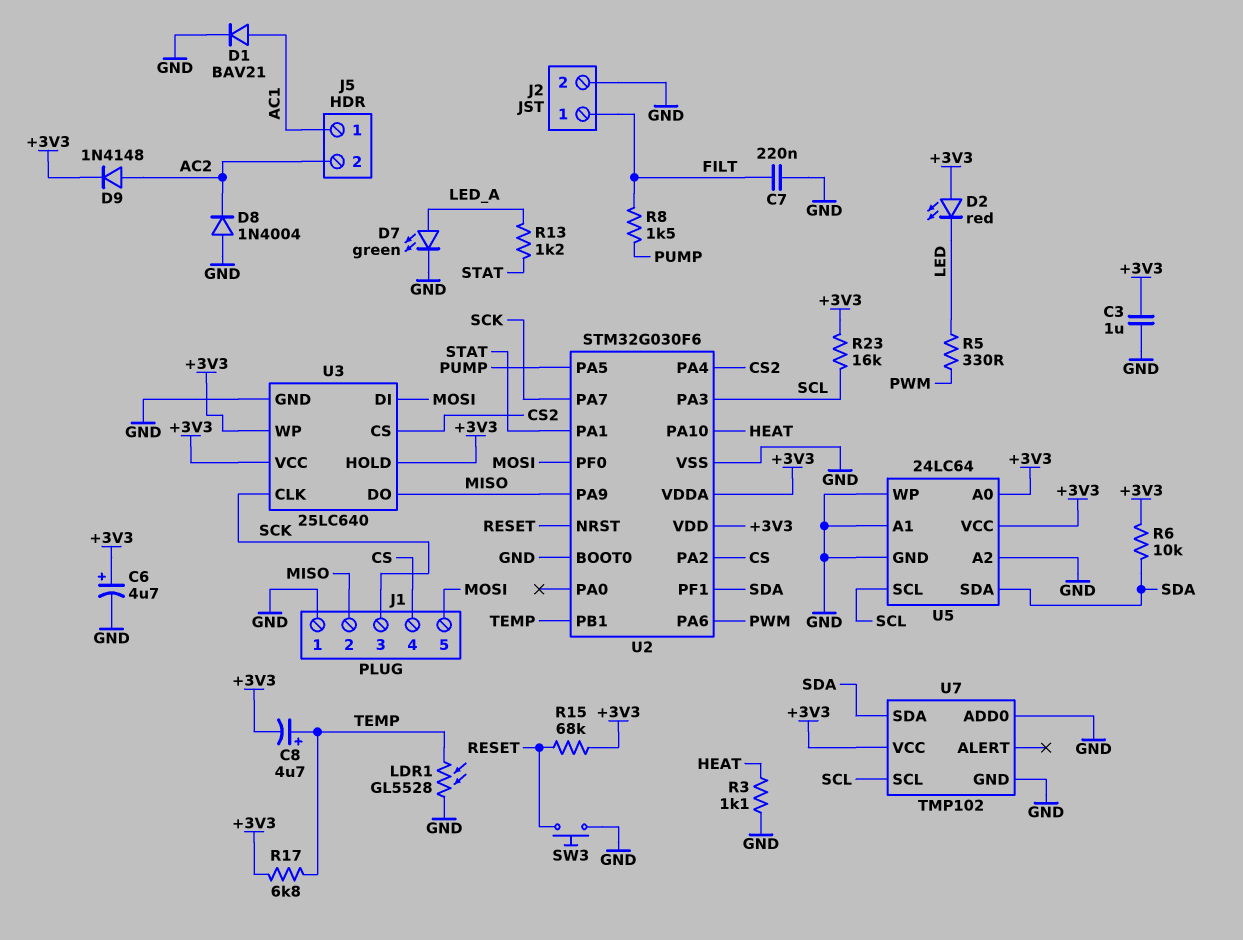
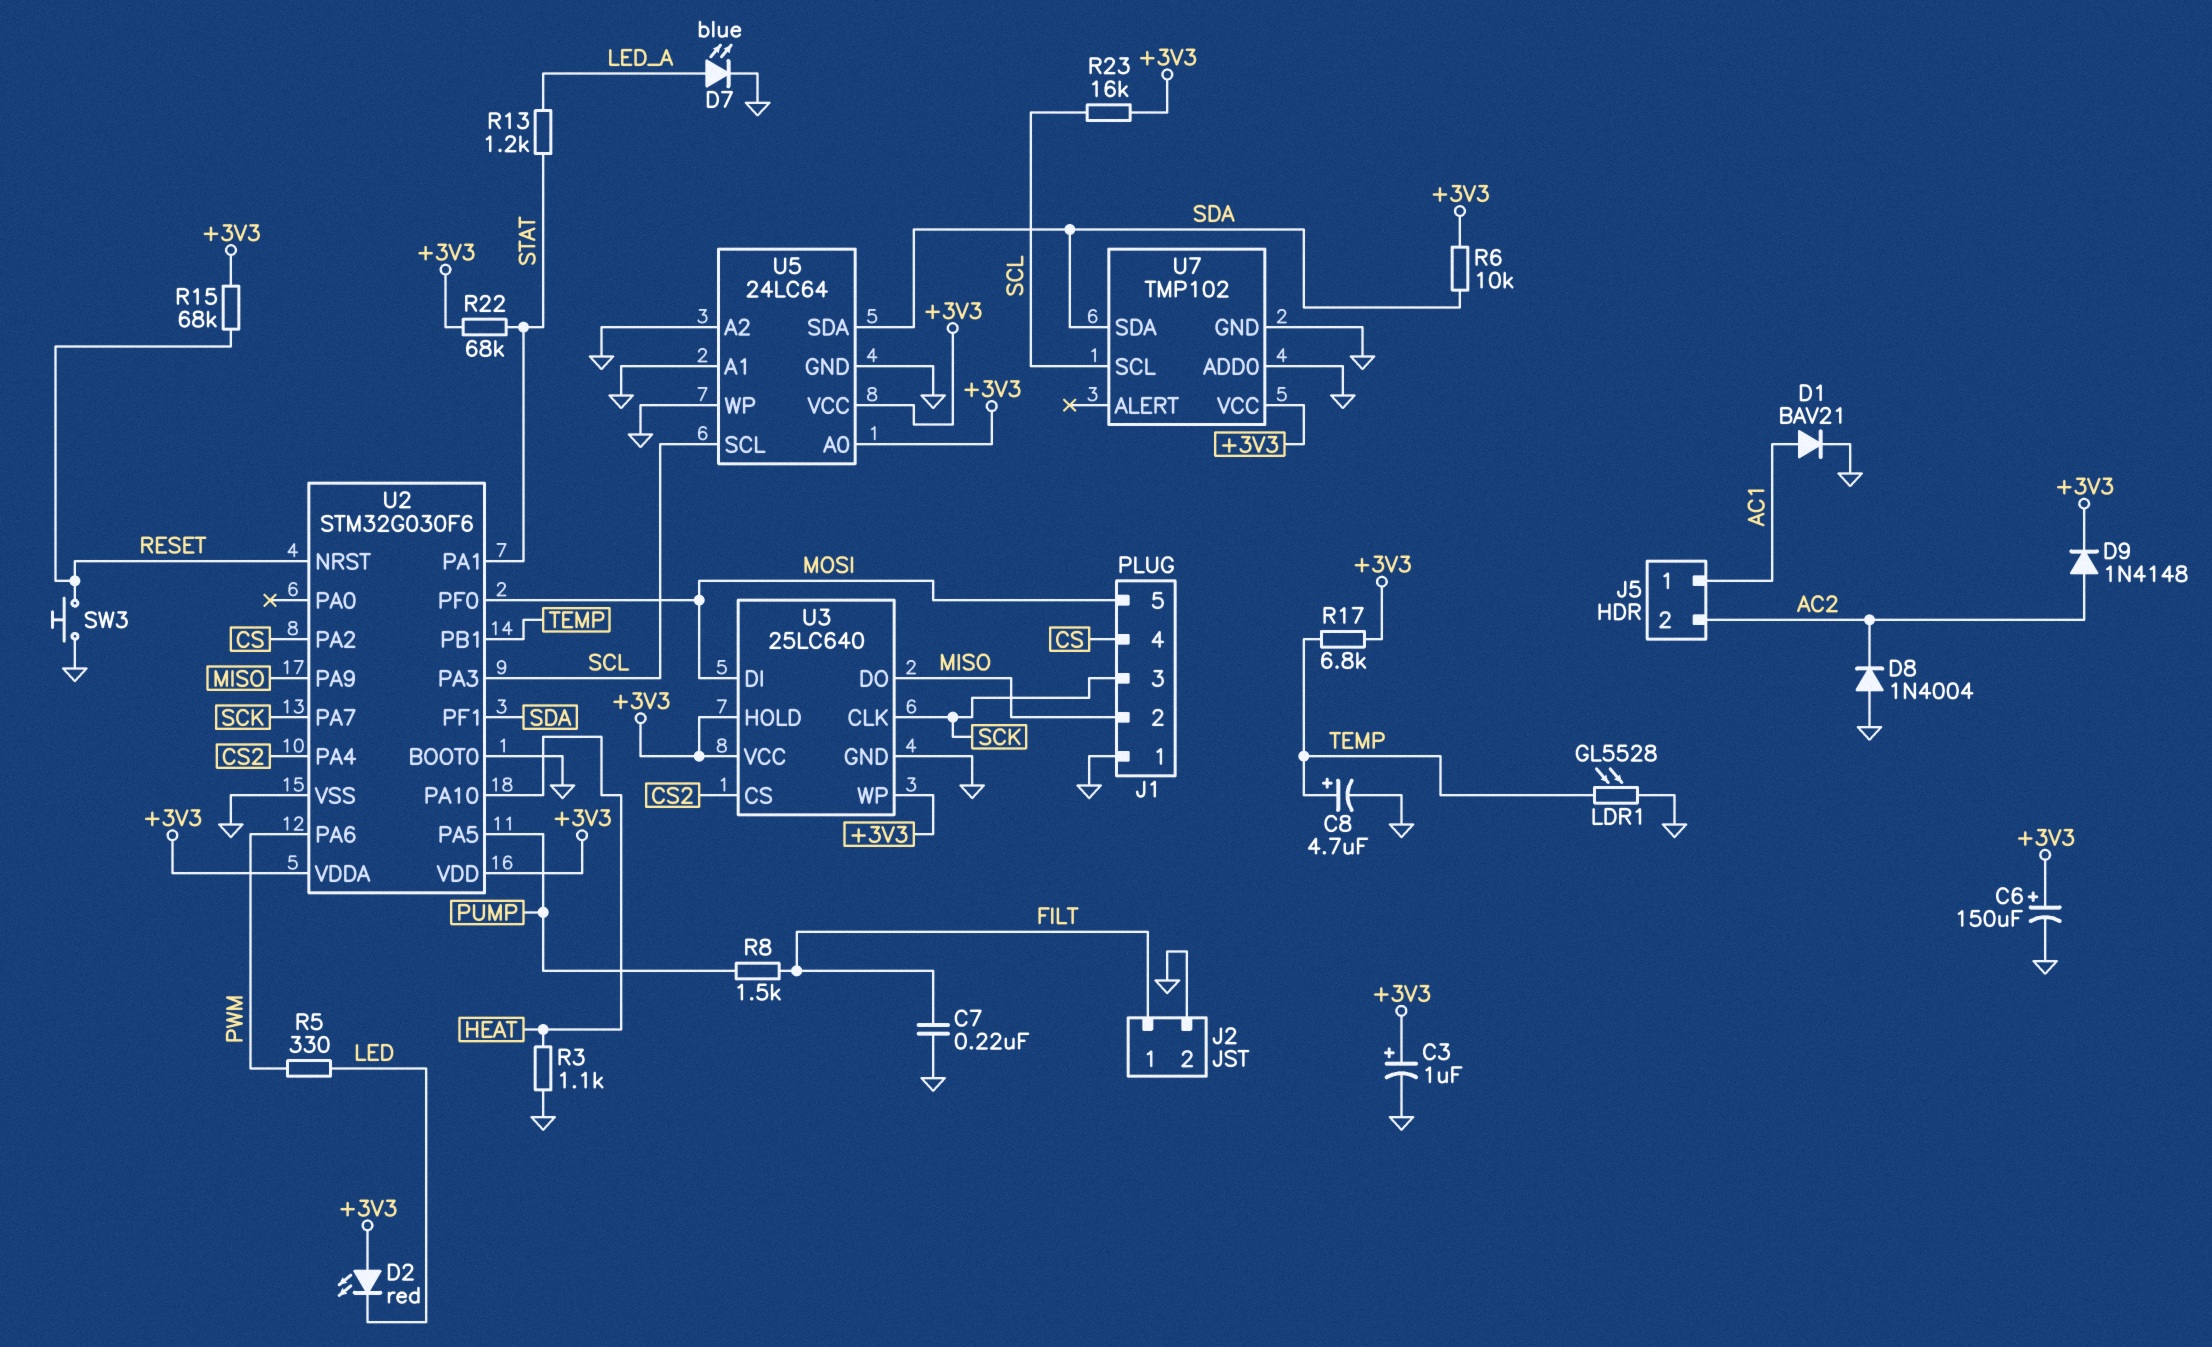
C3: 1uF (+3V3, GND) -> 1uF (plus +3V3, minus GND)
C6: 4.7uF (plus +3V3, minus GND) -> 150uF (plus +3V3, minus GND)
C8: 4.7uF (plus TEMP, minus +3V3) -> 4.7uF (plus TEMP, minus GND)
D7: LED green (A LED_A, K GND) -> LED blue (A LED_A, K GND)
R22: none -> 68k (+3V3, STAT)

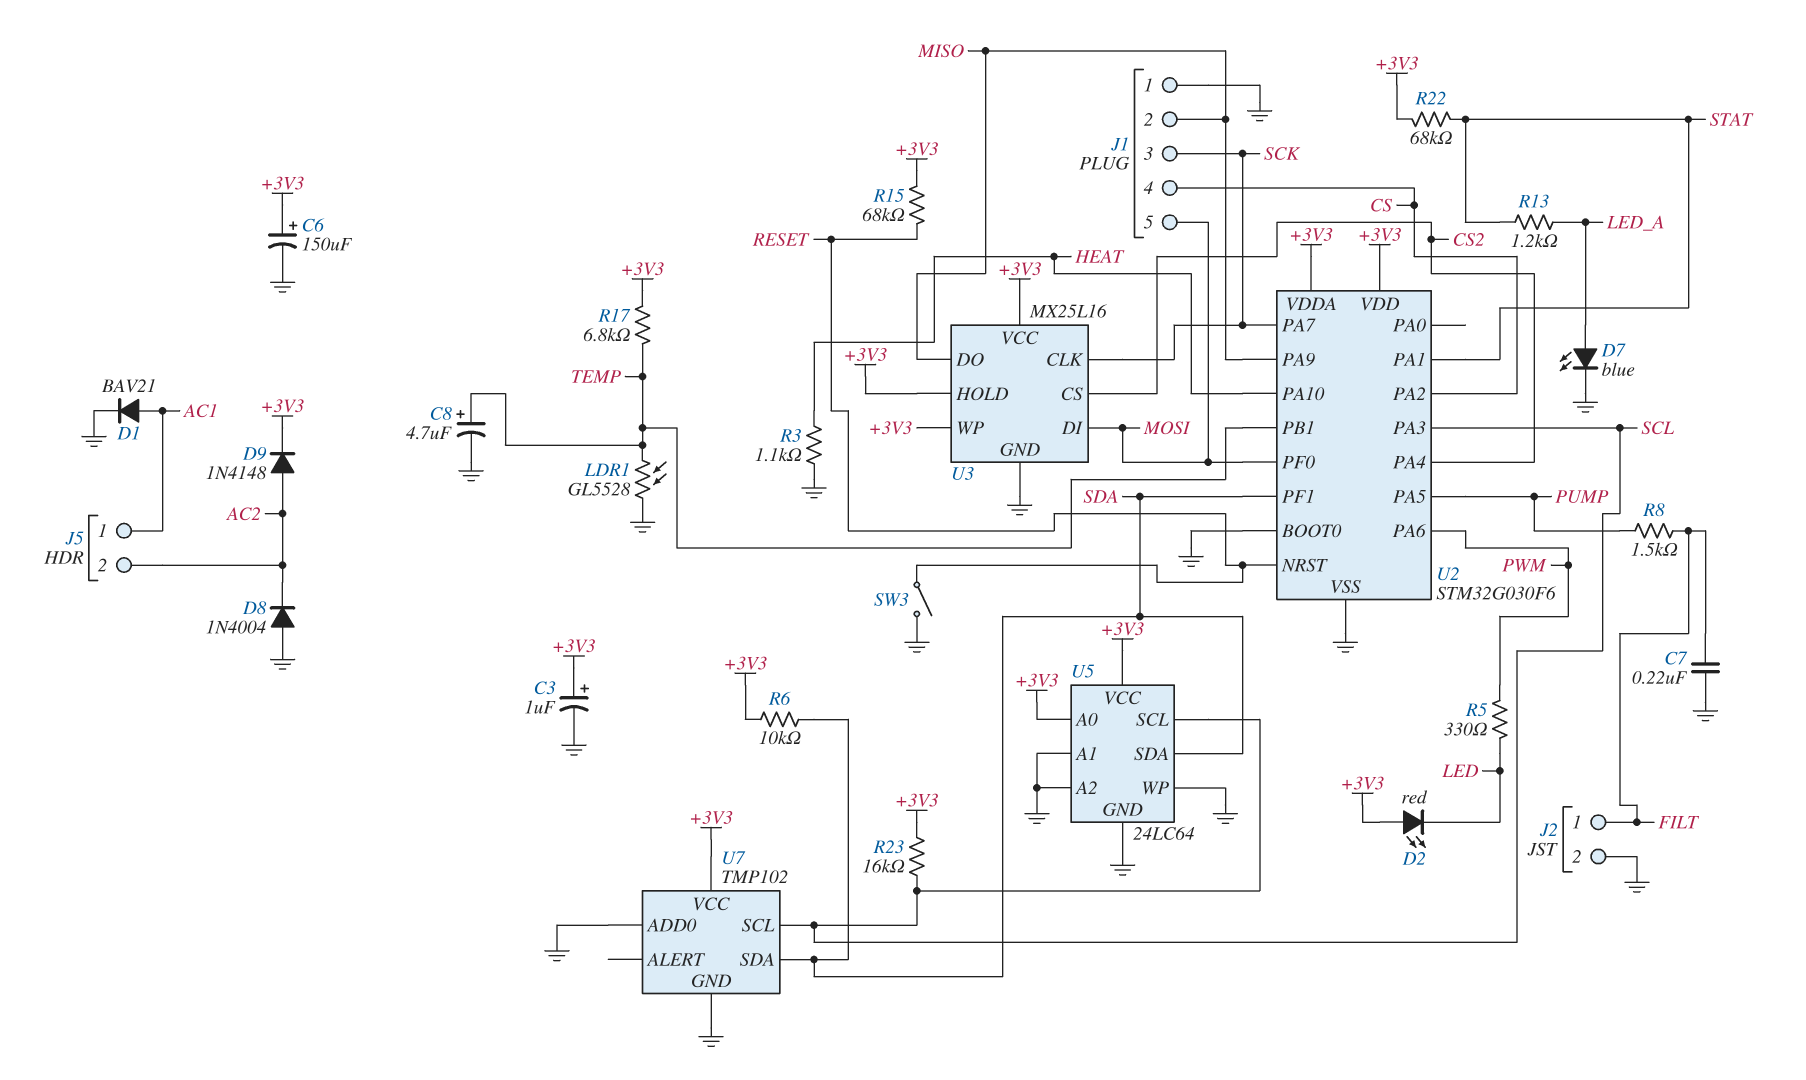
SW3: button (GND, RESET) -> switch (GND, RESET)
U3: 25LC640 -> MX25L16

